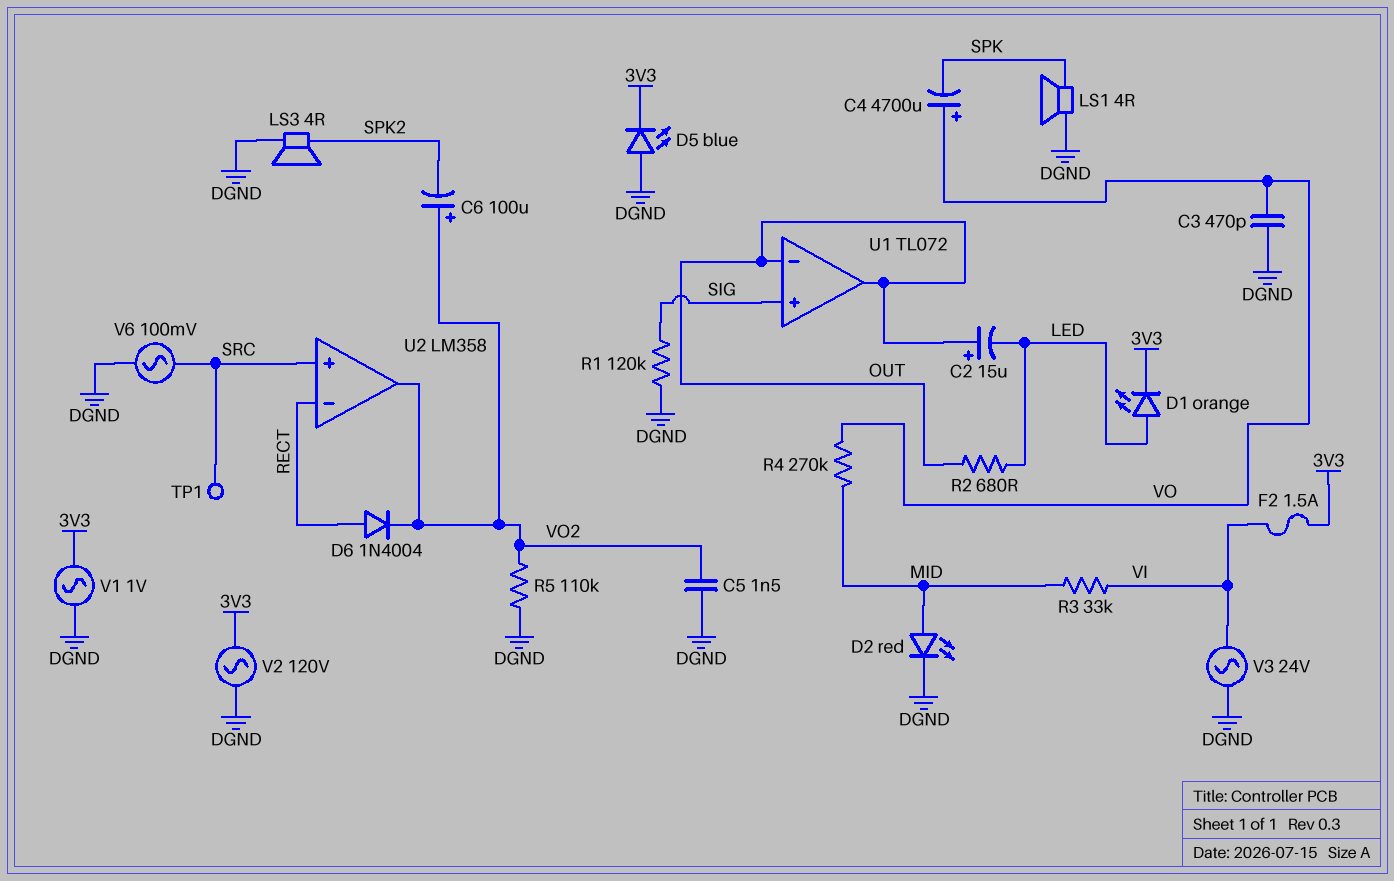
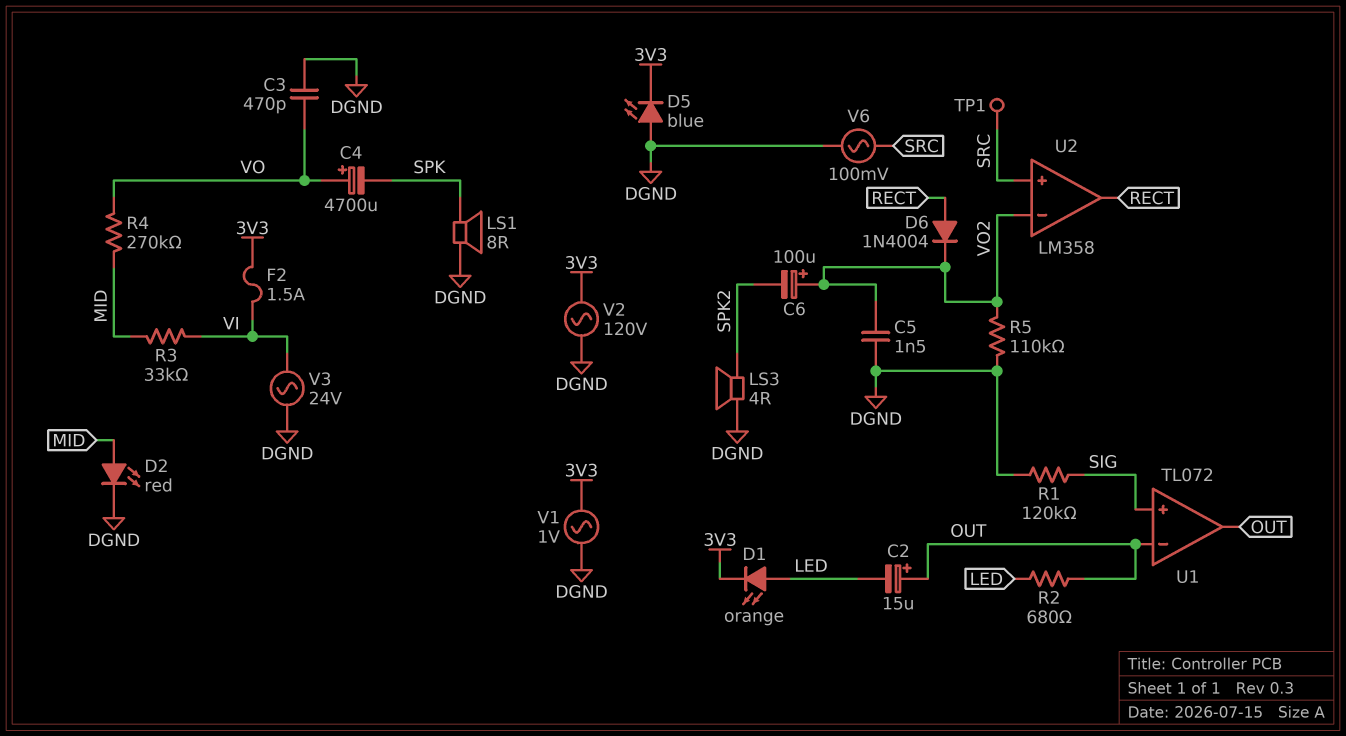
LS1: speaker 4R (DGND, SPK) -> speaker 8R (DGND, SPK)
U2 pin in-: RECT -> VO2
U2 pin out: VO2 -> RECT

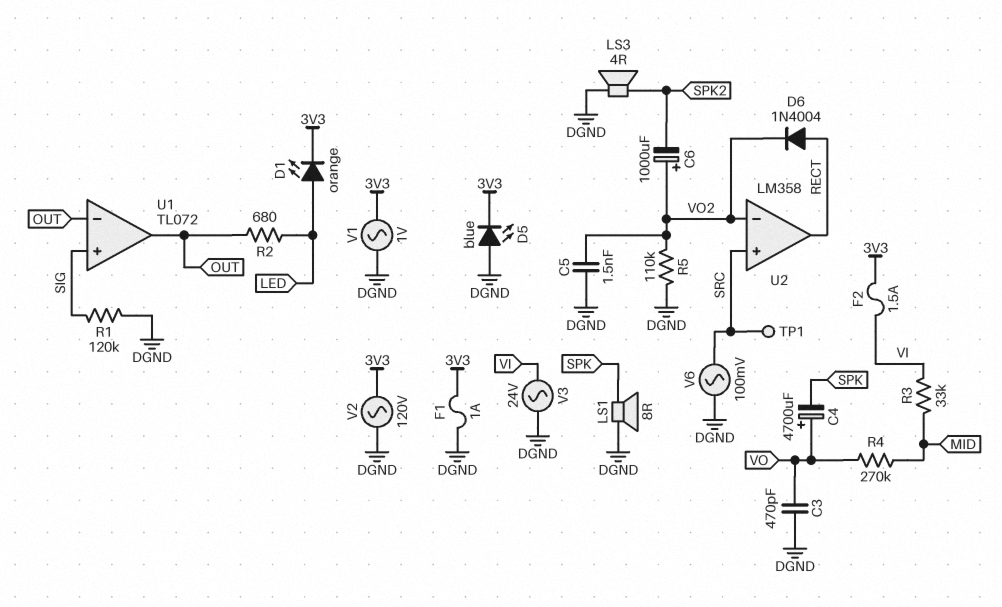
C2: 15uF (plus OUT, minus LED) -> none
C6: 100uF (plus VO2, minus SPK2) -> 1000uF (plus VO2, minus SPK2)
D2: LED red (A MID, K DGND) -> none
F1: none -> 1A (3V3, DGND)

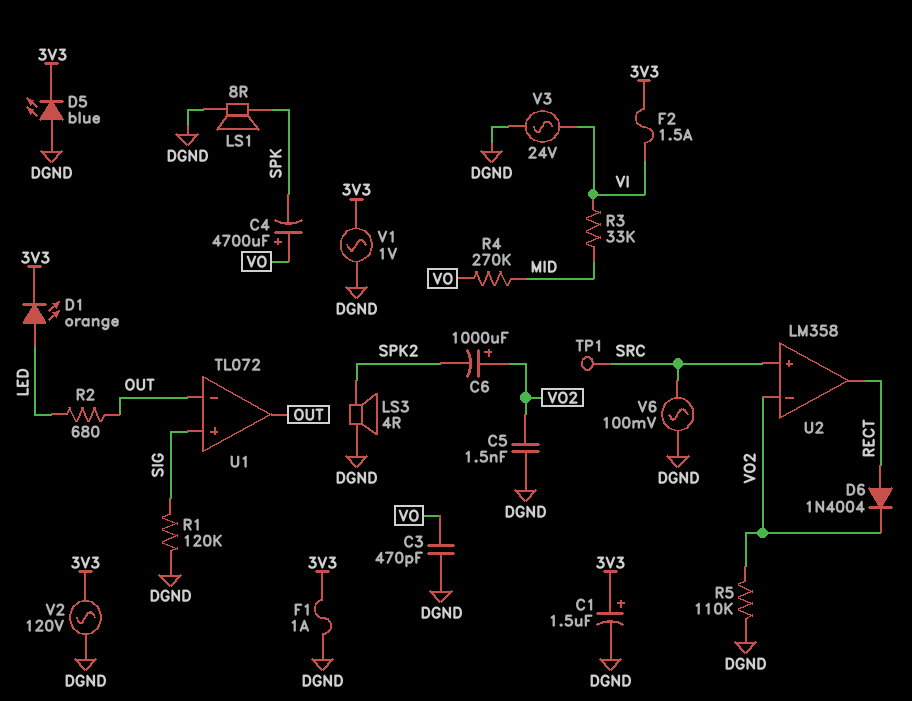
C1: none -> 1.5uF (plus 3V3, minus DGND)

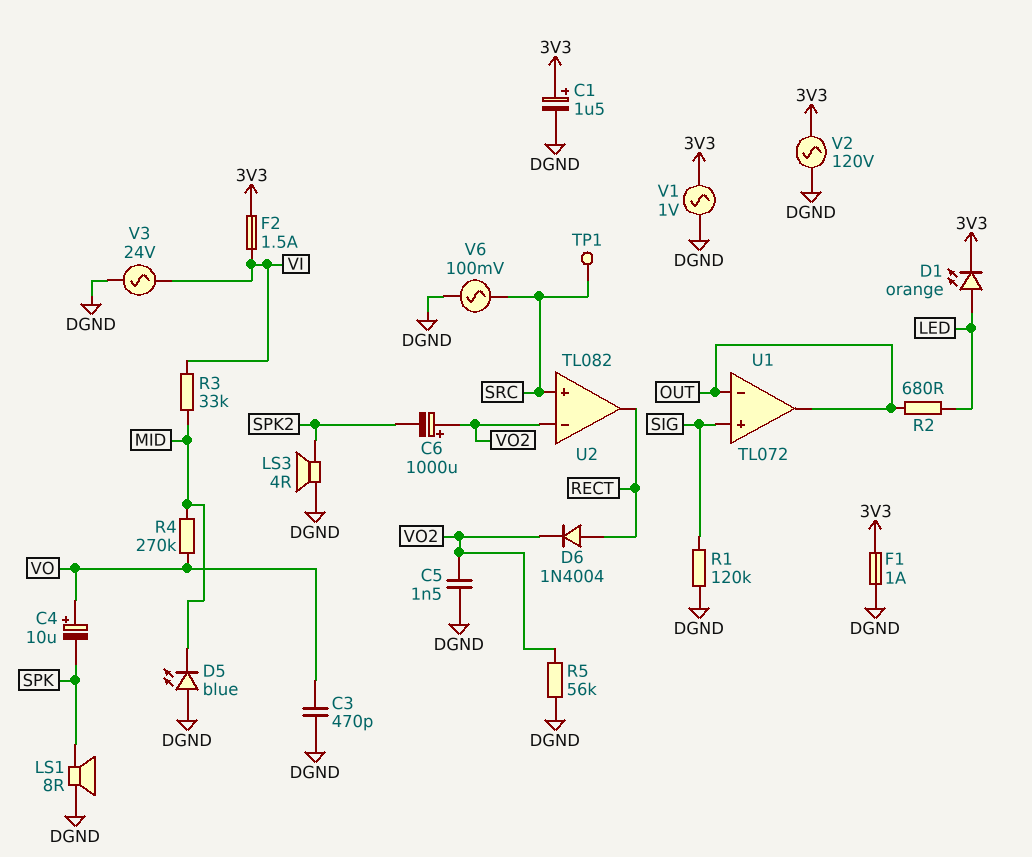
C4: 4700uF (plus VO, minus SPK) -> 10uF (plus VO, minus SPK)
D5: LED blue (A DGND, K 3V3) -> LED blue (A DGND, K MID)
R5: 110k (DGND, VO2) -> 56k (DGND, VO2)
U2: LM358 -> TL082

